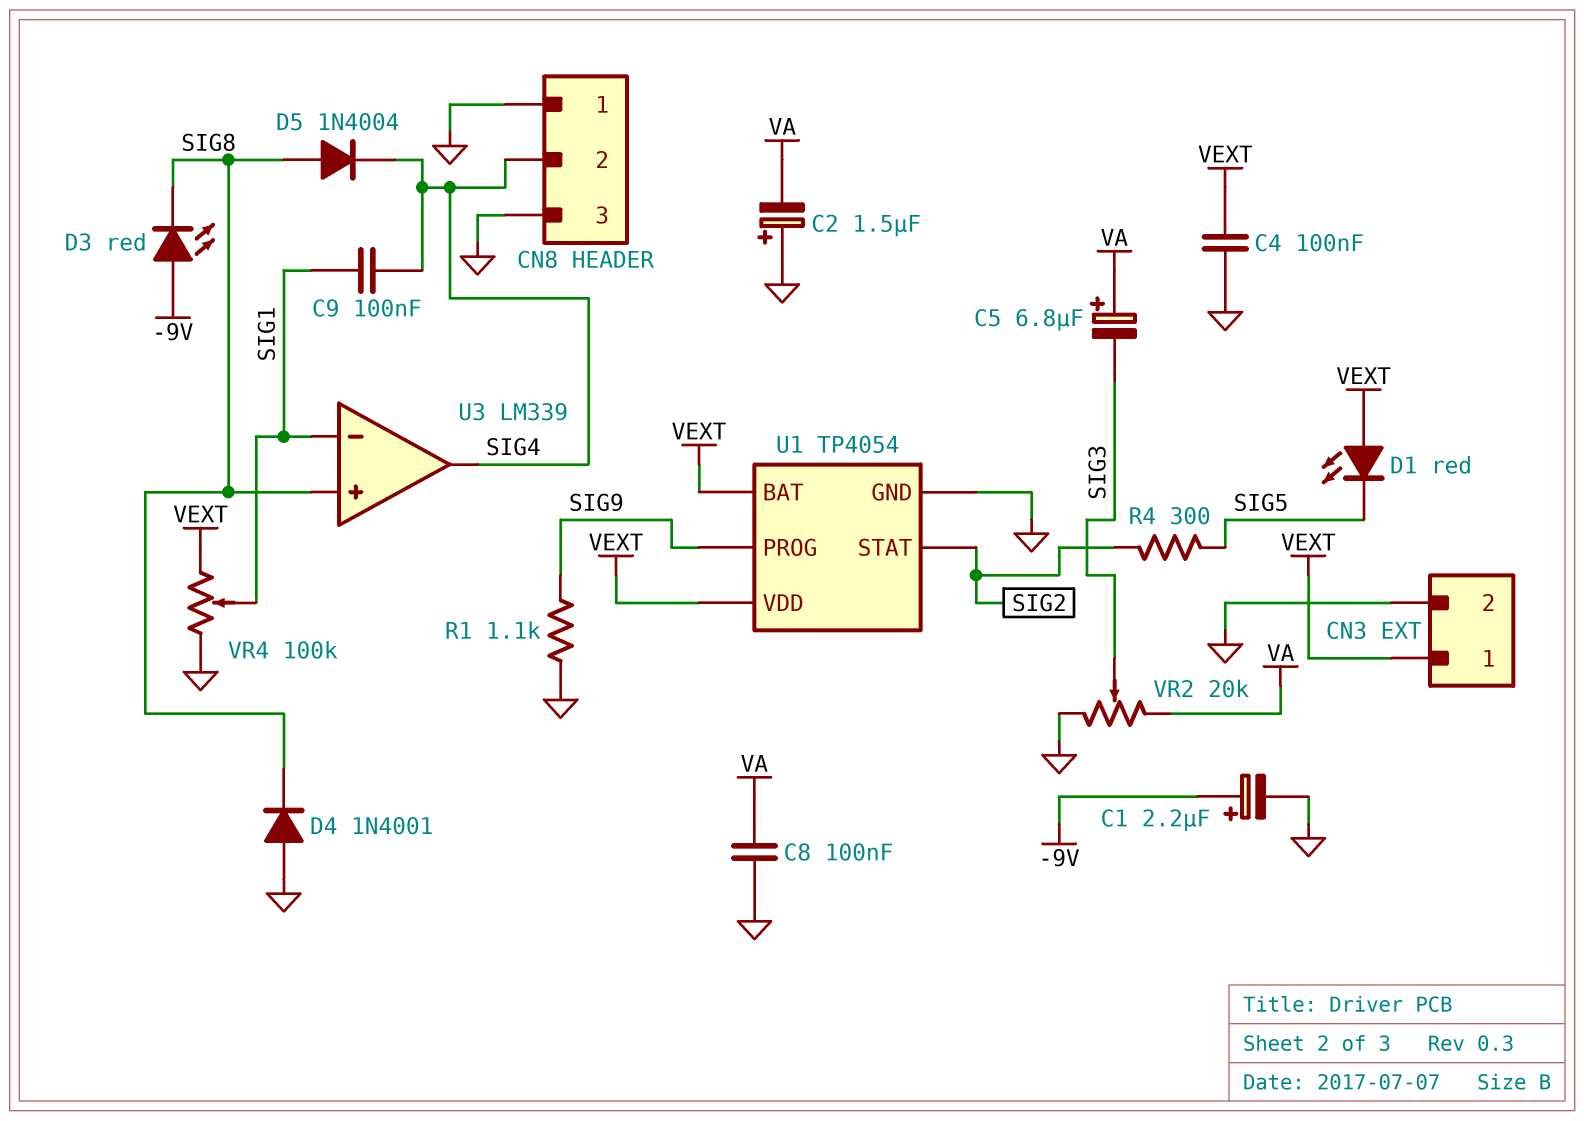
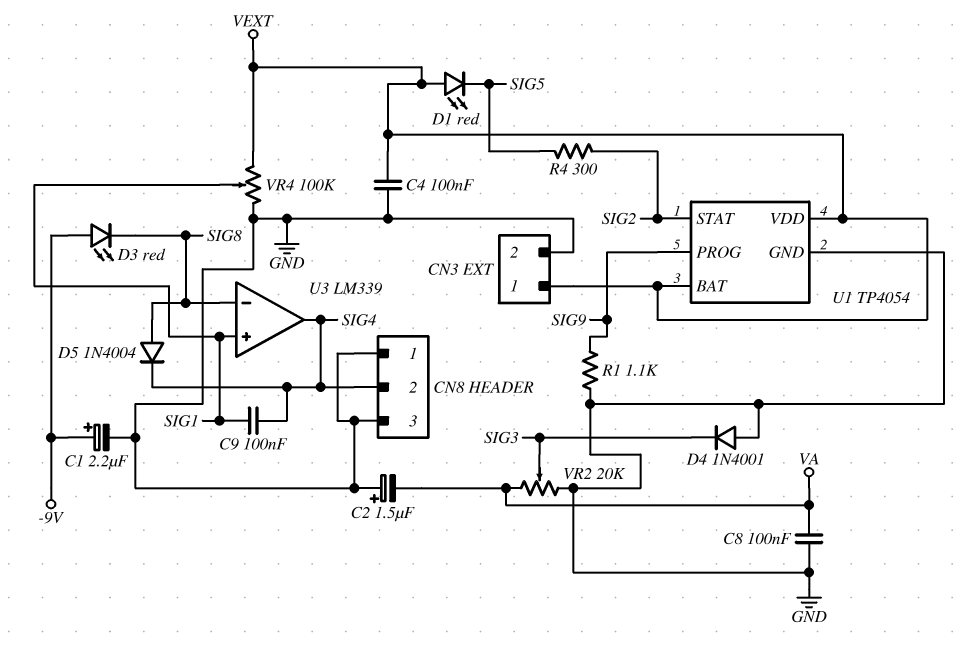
C5: 6.8uF (plus VA, minus SIG3) -> none
D4: diode 1N4001 (A GND, K SIG8) -> diode 1N4001 (A GND, K SIG3)
U3 pin in+: SIG8 -> SIG1
U3 pin in-: SIG1 -> SIG8

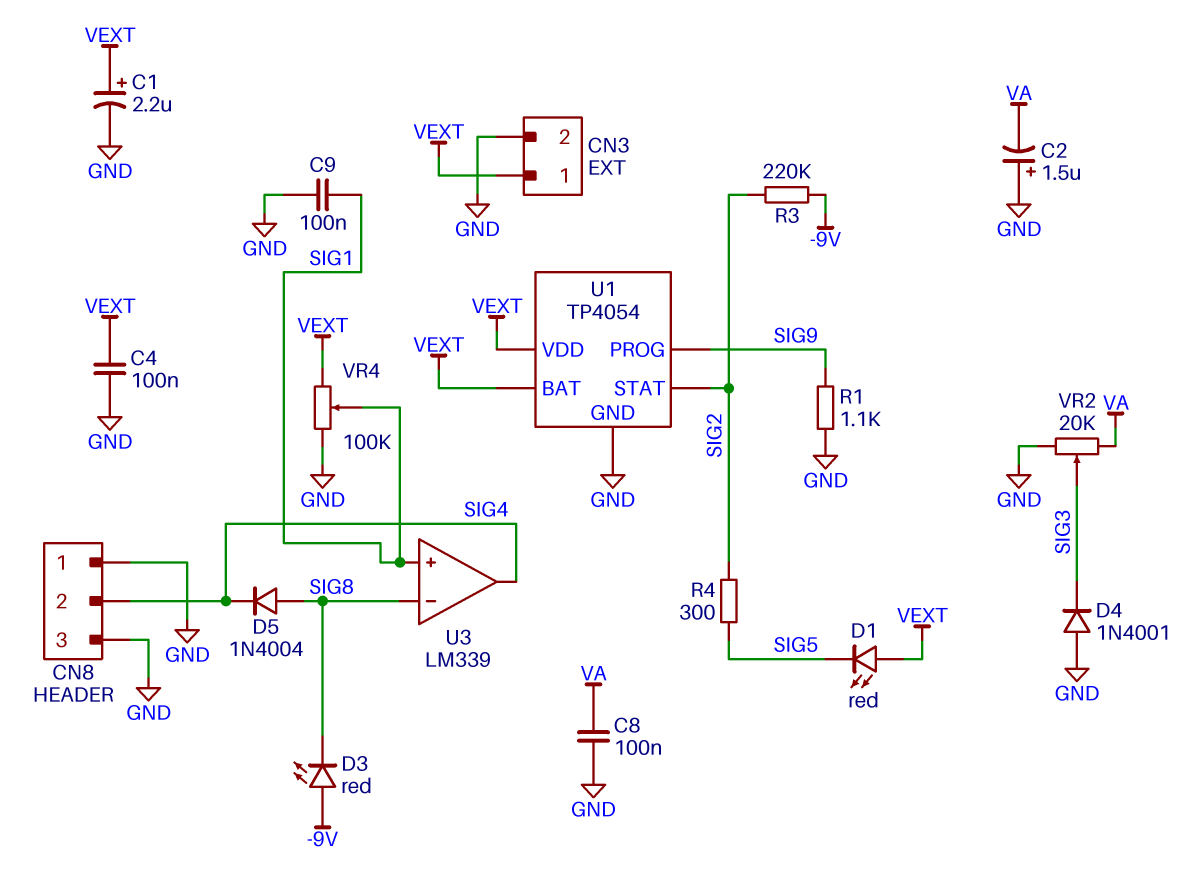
C1: 2.2uF (plus -9V, minus GND) -> 2.2uF (plus VEXT, minus GND)
C9: 100nF (SIG1, SIG4) -> 100nF (GND, SIG1)
R3: none -> 220k (-9V, SIG2)

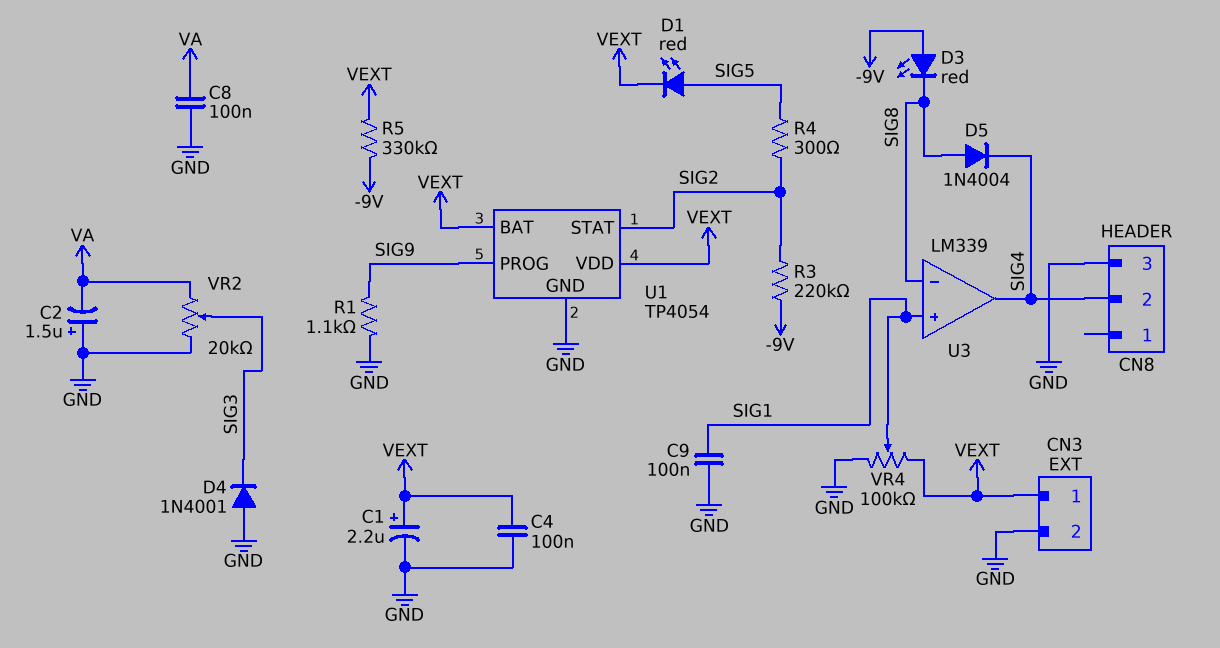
CN8 pin 1: GND -> none
D1: LED red (A VEXT, K SIG5) -> LED red (A SIG5, K VEXT)
R5: none -> 330k (-9V, VEXT)

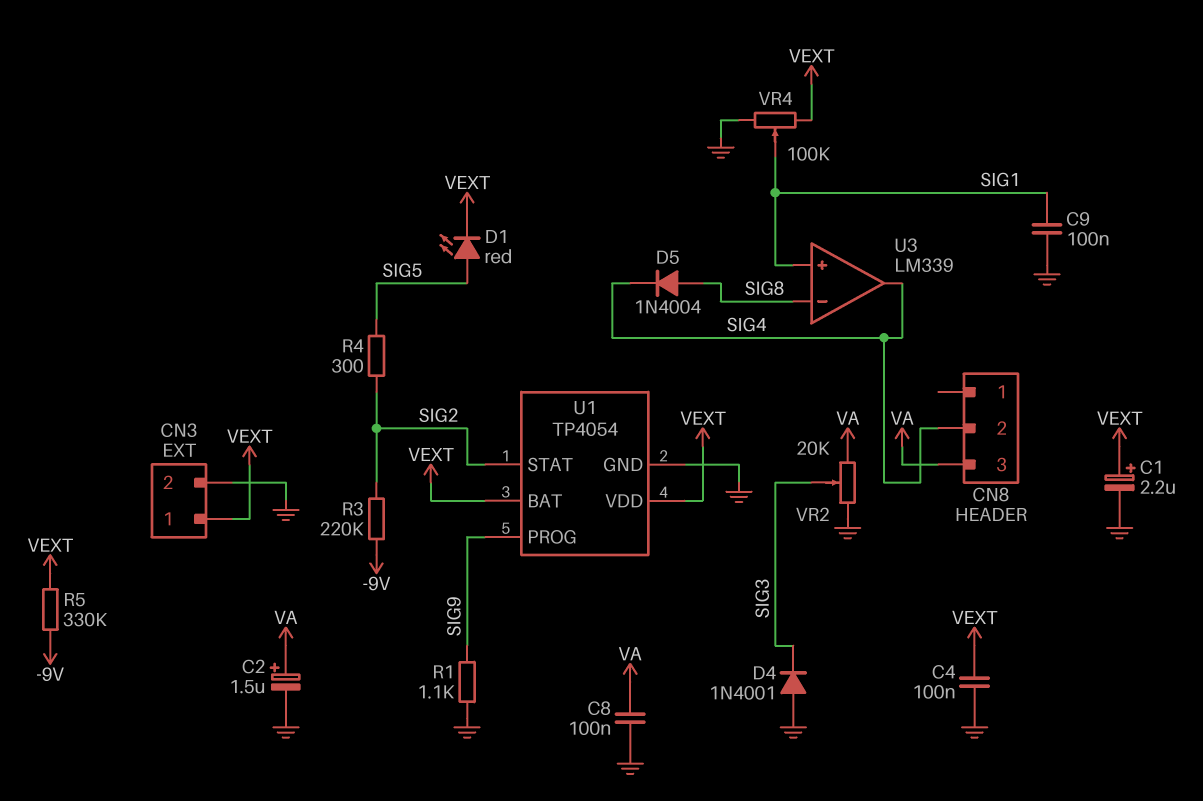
C2: 1.5uF (plus GND, minus VA) -> 1.5uF (plus VA, minus GND)
CN8 pin 3: GND -> VA
D3: LED red (A -9V, K SIG8) -> none

